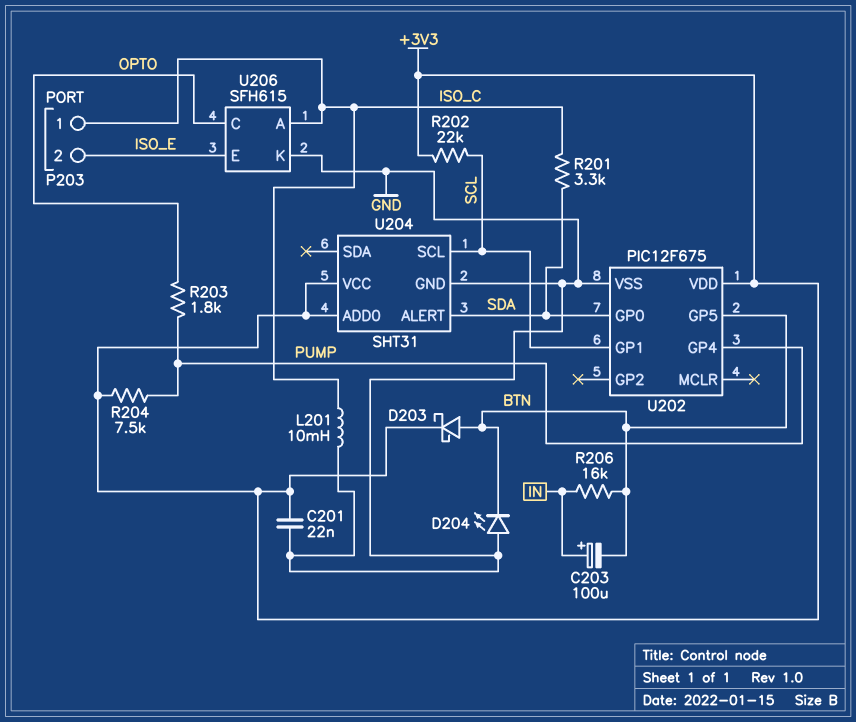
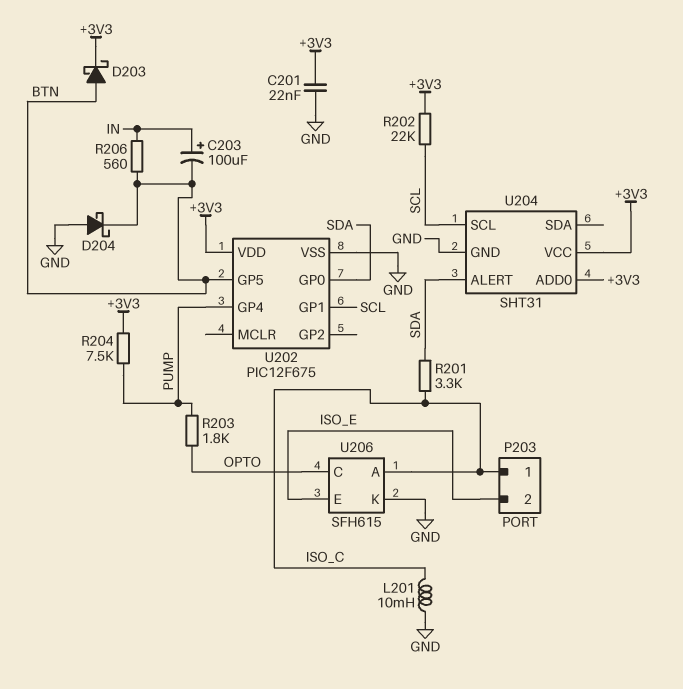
D204: LED (A GND, K BTN) -> schottky (A GND, K BTN)
R206: 16k (BTN, IN) -> 560 (BTN, IN)

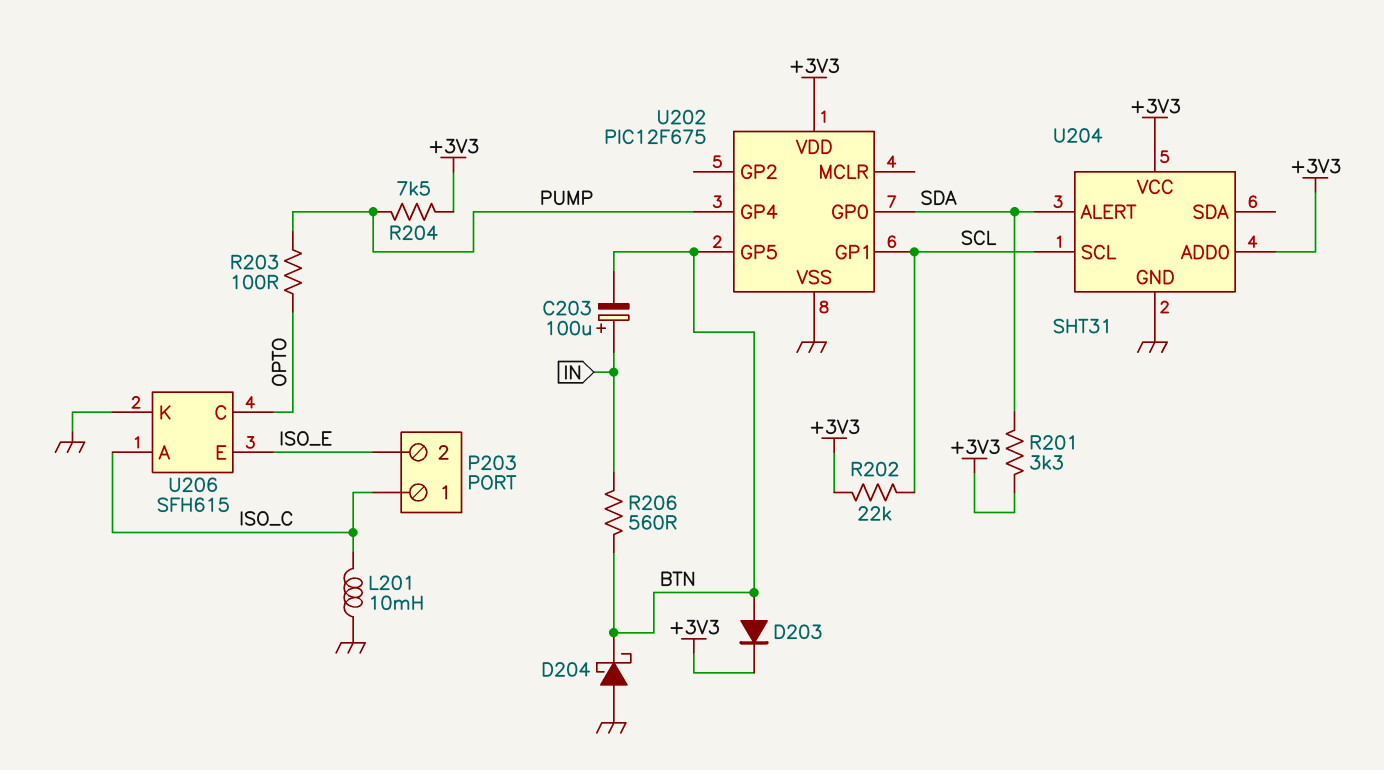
C201: 22nF (+3V3, GND) -> none
D203: schottky (A BTN, K +3V3) -> diode (A BTN, K +3V3)
R201: 3.3k (ISO_C, SDA) -> 3.3k (+3V3, SDA)
R203: 1.8k (OPTO, PUMP) -> 100 (OPTO, PUMP)

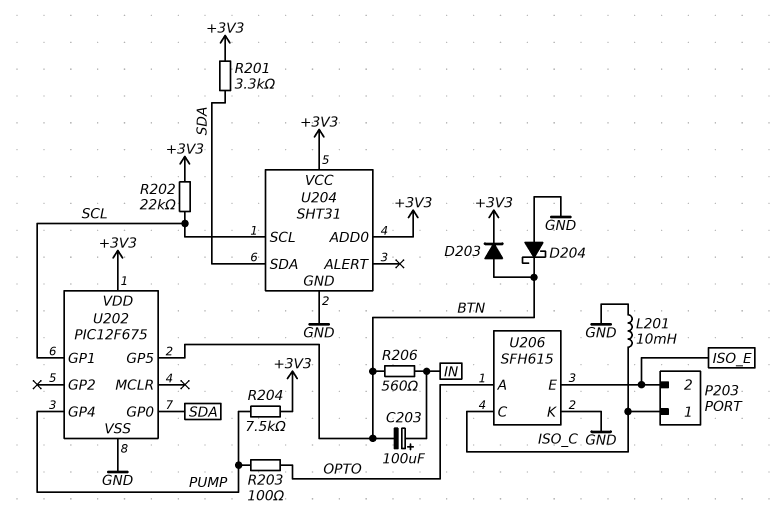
U204 pin ALERT: SDA -> none
U204 pin SDA: none -> SDA
U206 pin A: ISO_C -> OPTO
U206 pin C: OPTO -> ISO_C

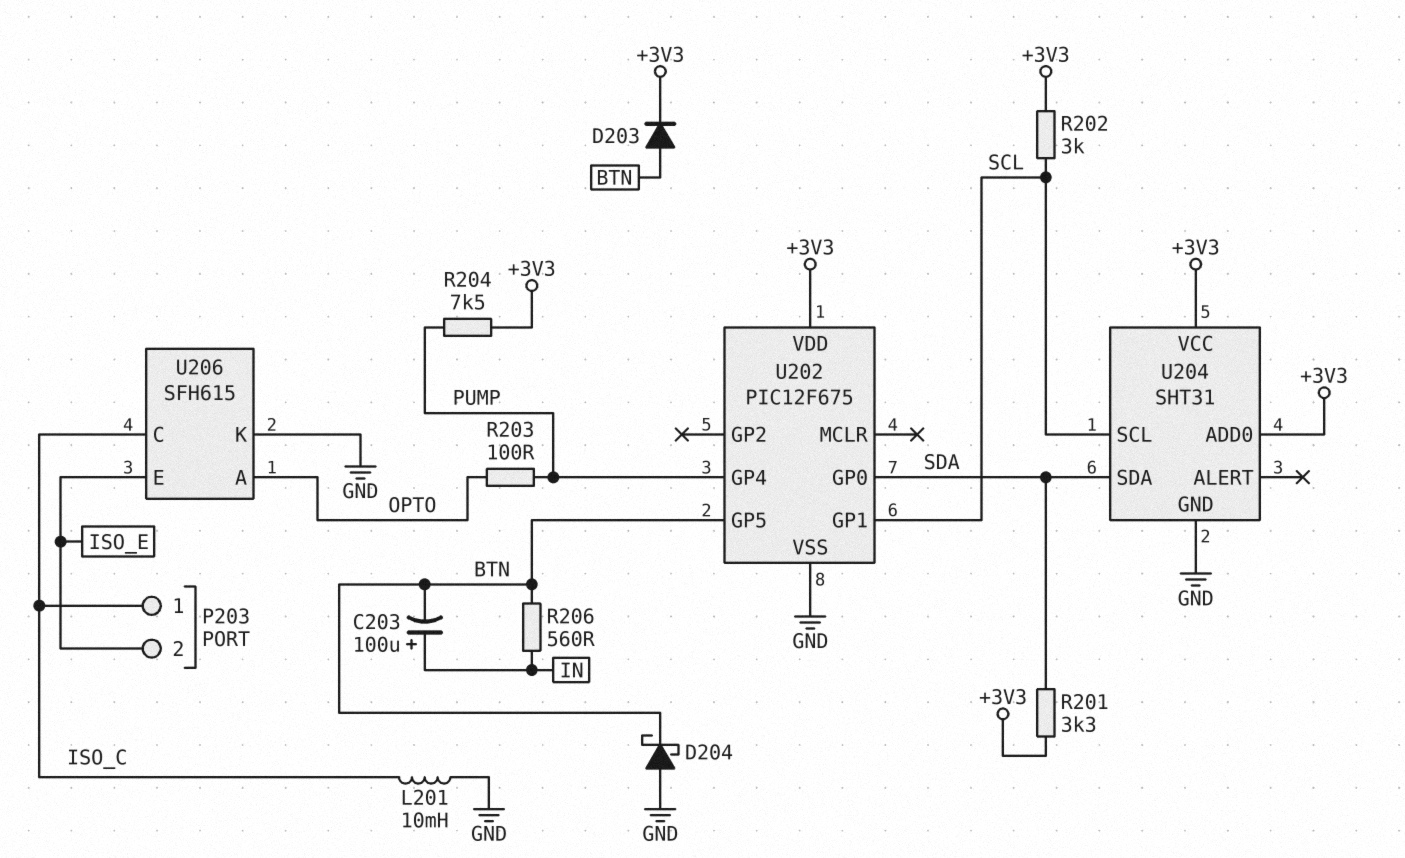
R202: 22k (+3V3, SCL) -> 3k (+3V3, SCL)

